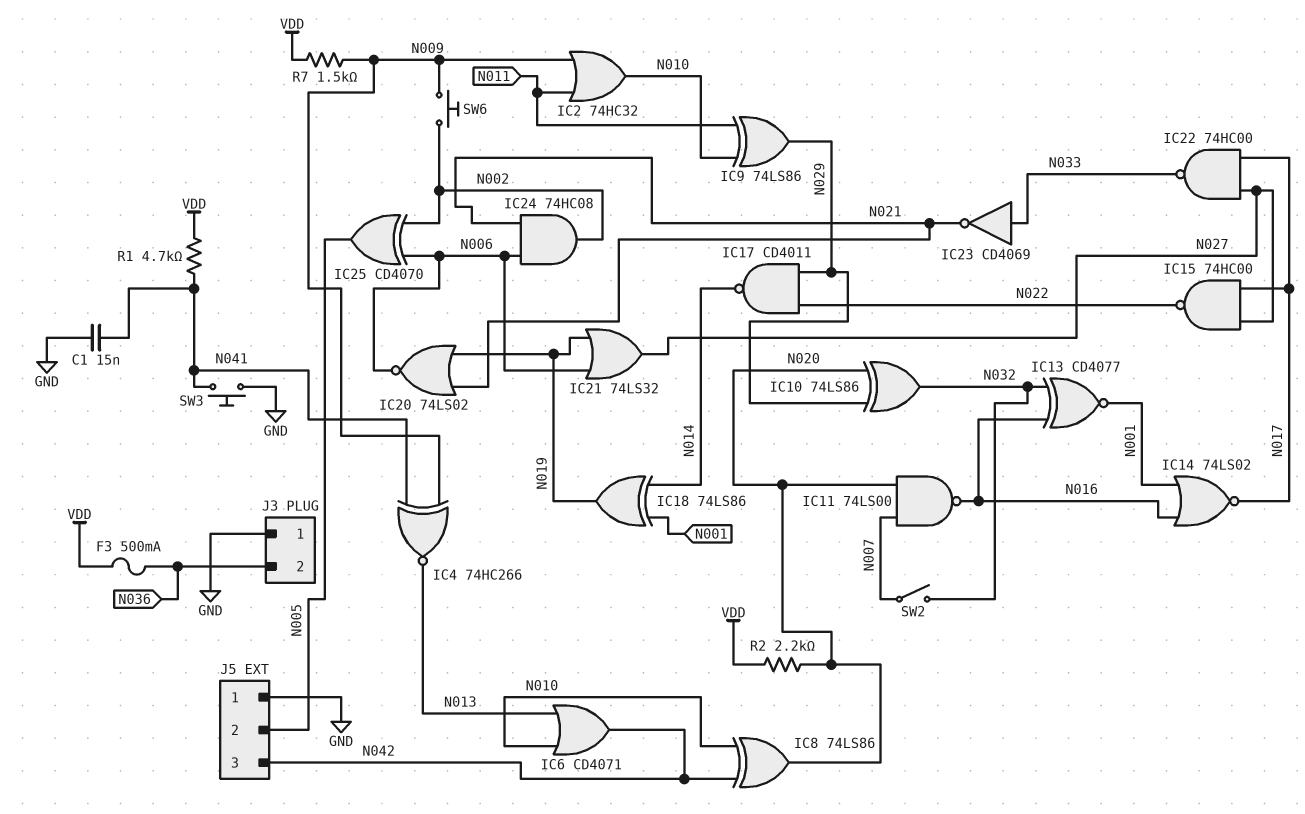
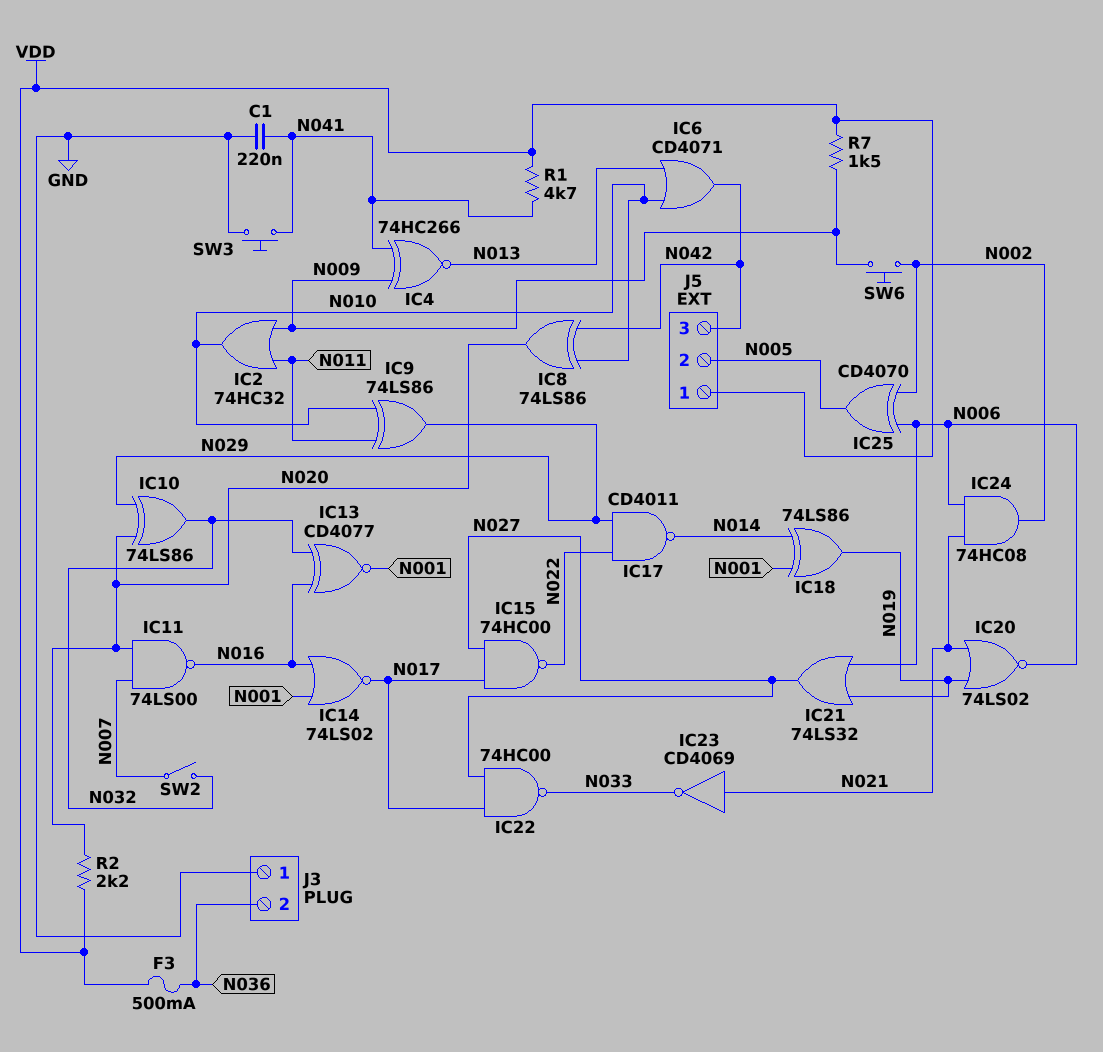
C1: 15nF (GND, N041) -> 220nF (GND, N041)
IC23: NOT CD4069 (in N033, out N021) -> NOT CD4069 (in N021, out N033)
J5 pin 1: GND -> VDD

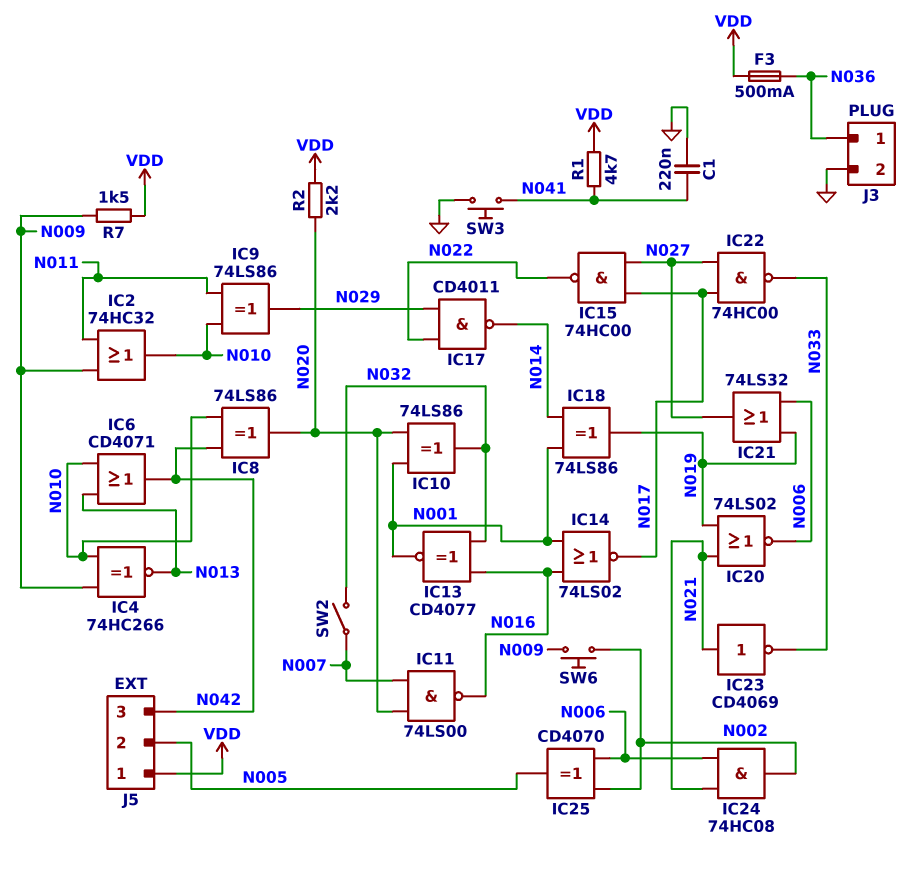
IC4: XNOR 74HC266 (in N009, in N041, out N013) -> XNOR 74HC266 (in N009, in N010, out N013)
IC10: XOR 74LS86 (in N020, in N029, out N032) -> XOR 74LS86 (in N001, in N020, out N032)
J3 pin 1: GND -> N036
J3 pin 2: N036 -> GND

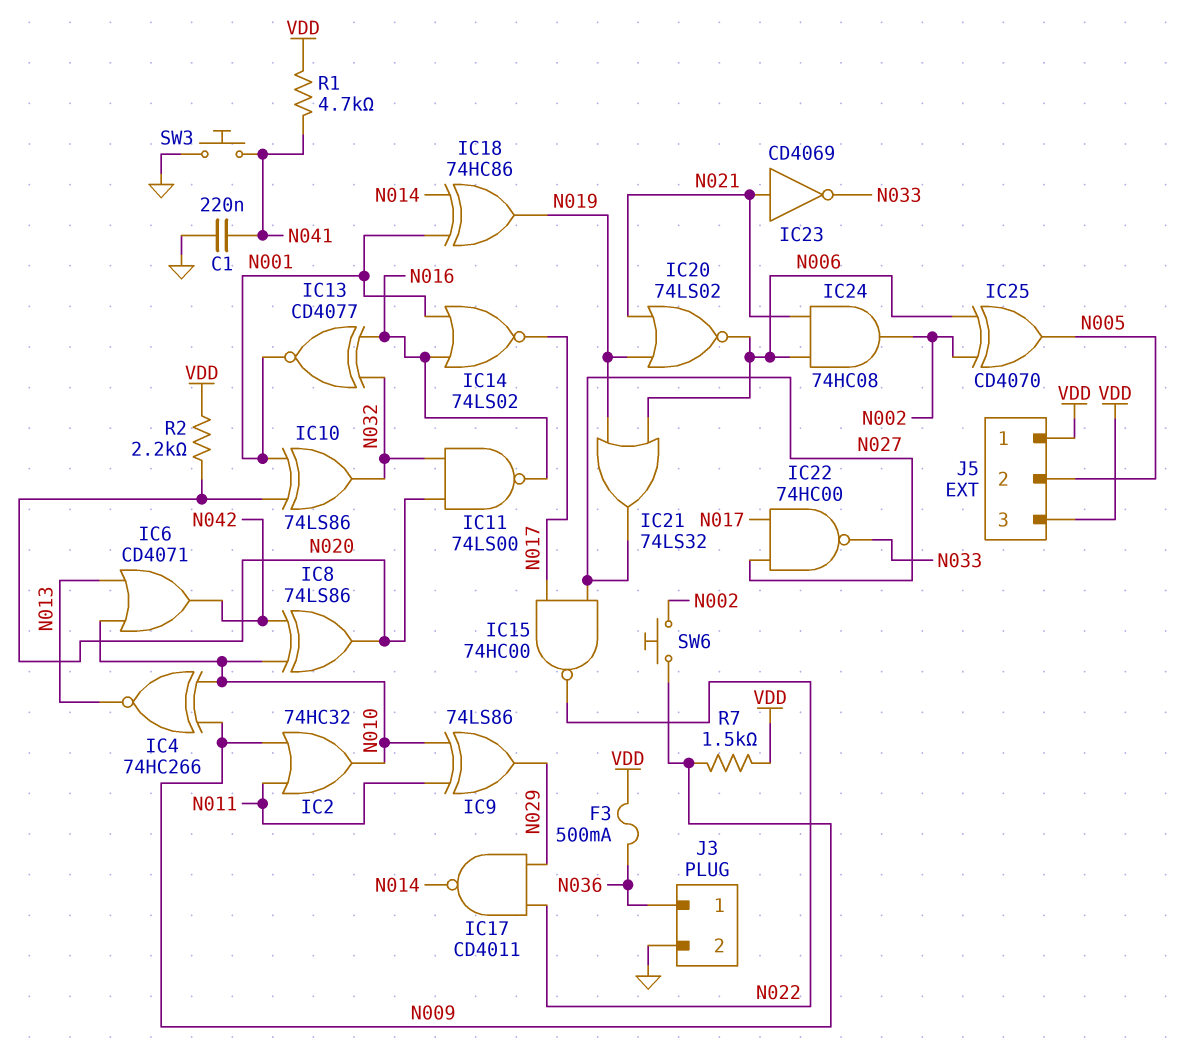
IC11: NAND 74LS00 (in N007, in N020, out N016) -> NAND 74LS00 (in N020, in N032, out N016)
IC18: XOR 74LS86 (in N001, in N014, out N019) -> XOR 74HC86 (in N001, in N014, out N019)
J5 pin 3: N042 -> VDD
SW2: switch (N007, N032) -> none

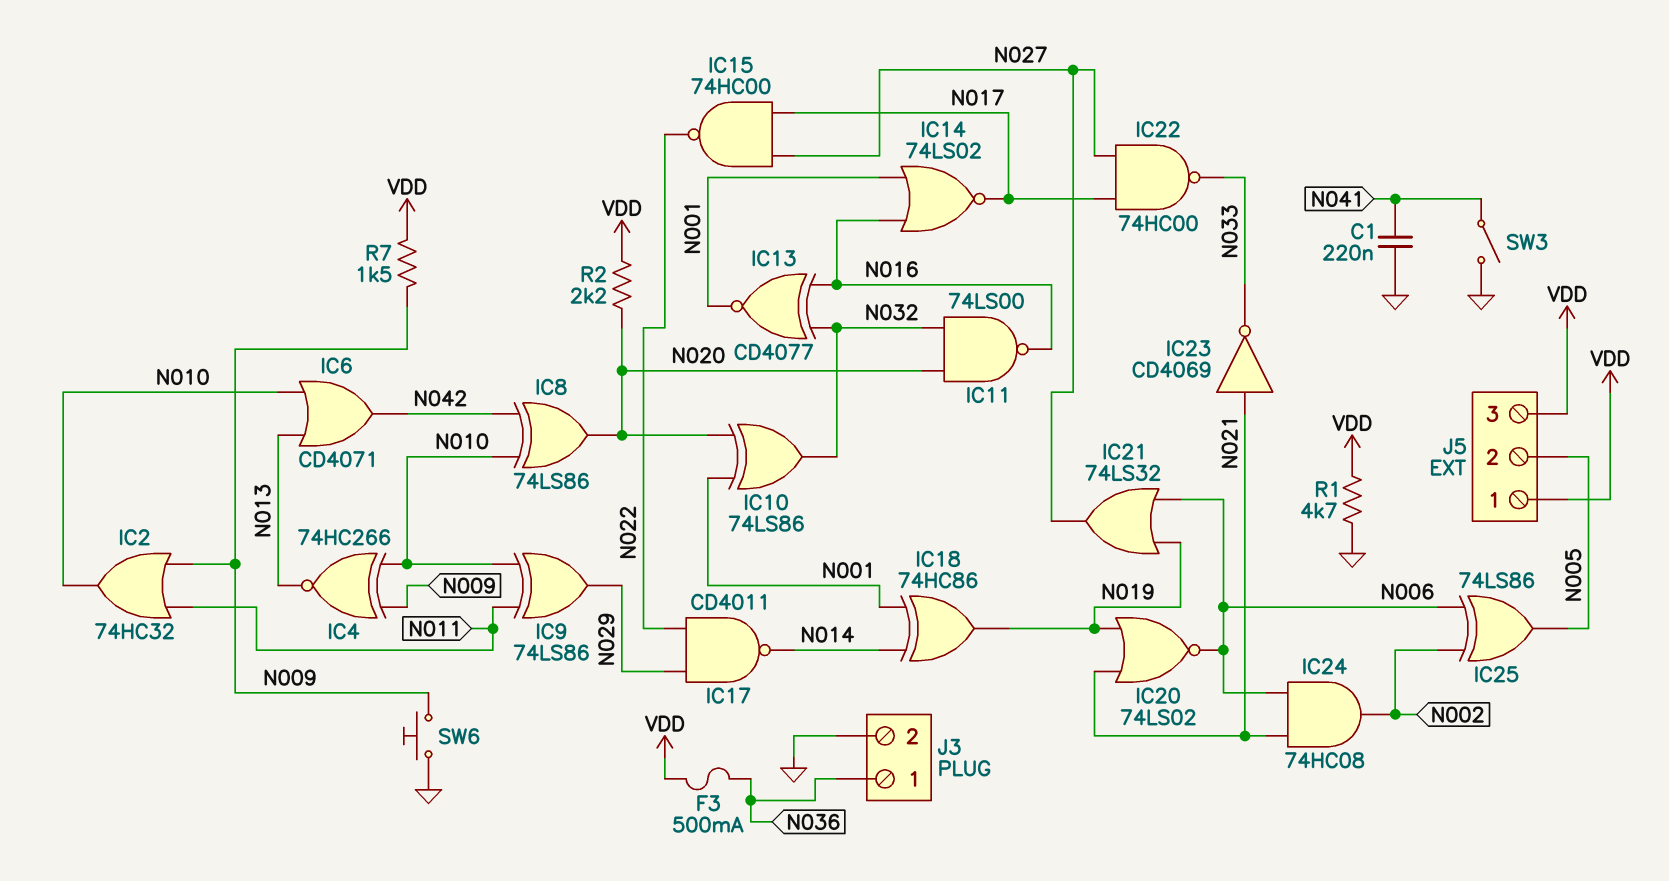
IC25: XOR CD4070 (in N002, in N006, out N005) -> XOR 74LS86 (in N002, in N006, out N005)
R1: 4.7k (N041, VDD) -> 4.7k (GND, VDD)
SW3: button (GND, N041) -> switch (GND, N041)
SW6: button (N002, N009) -> button (GND, N009)

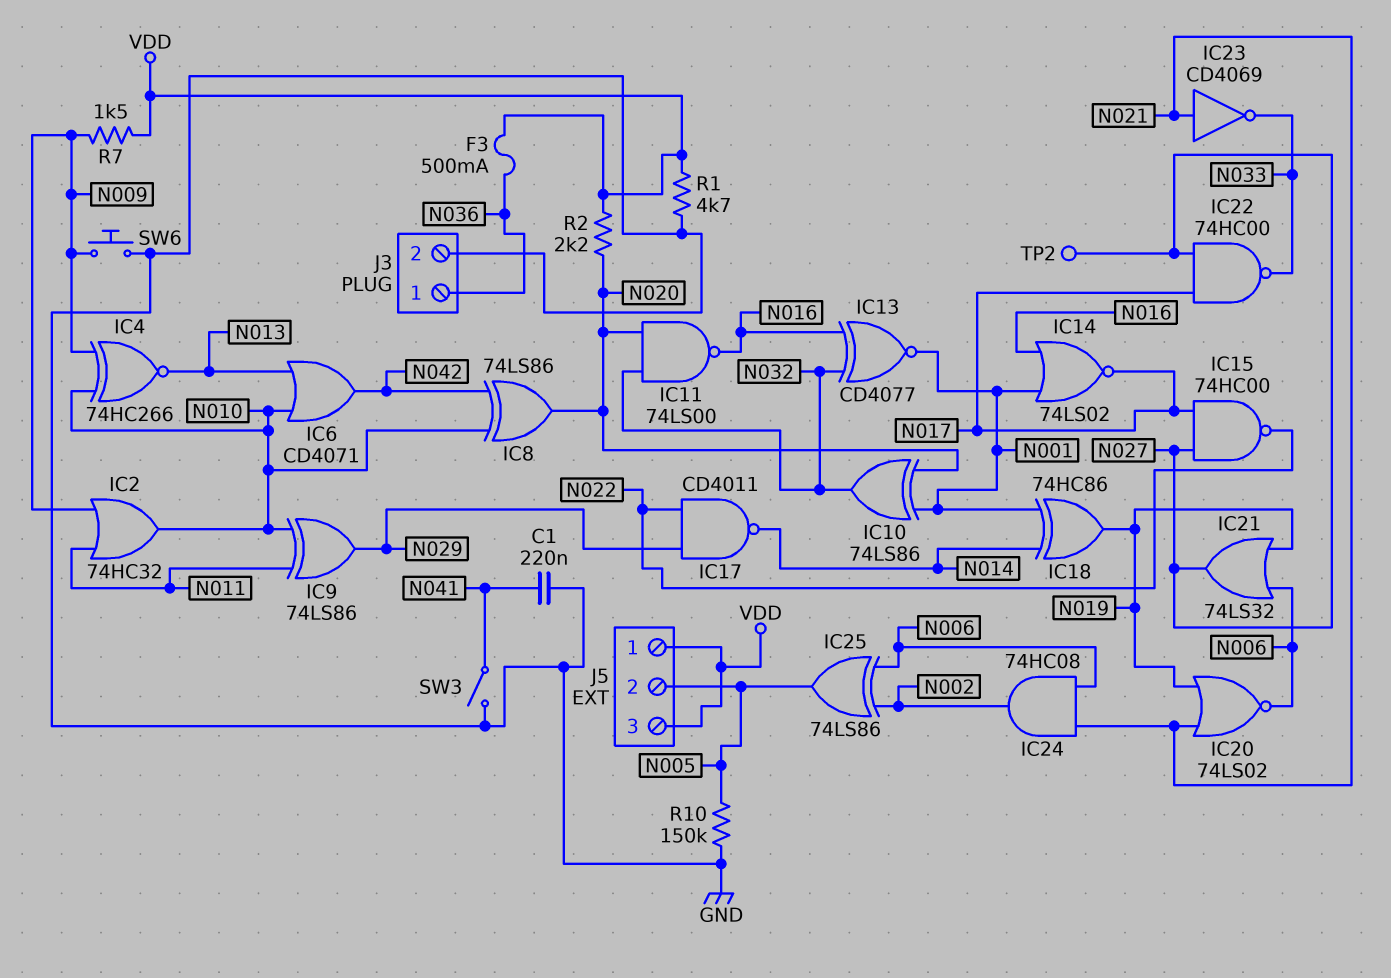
R10: none -> 150k (GND, N005)
TP2: none -> test point (N027)

